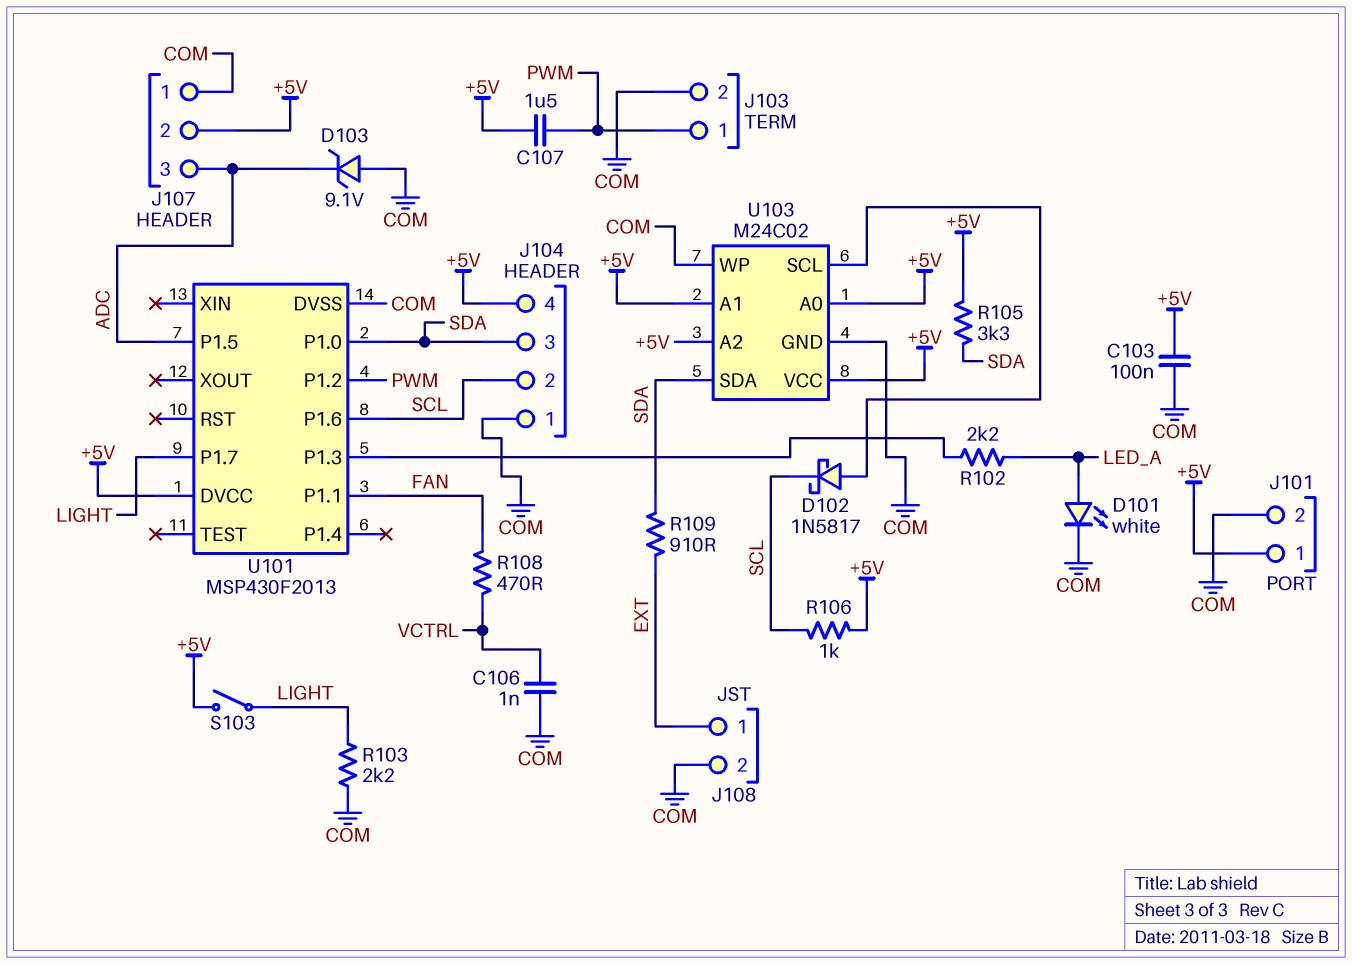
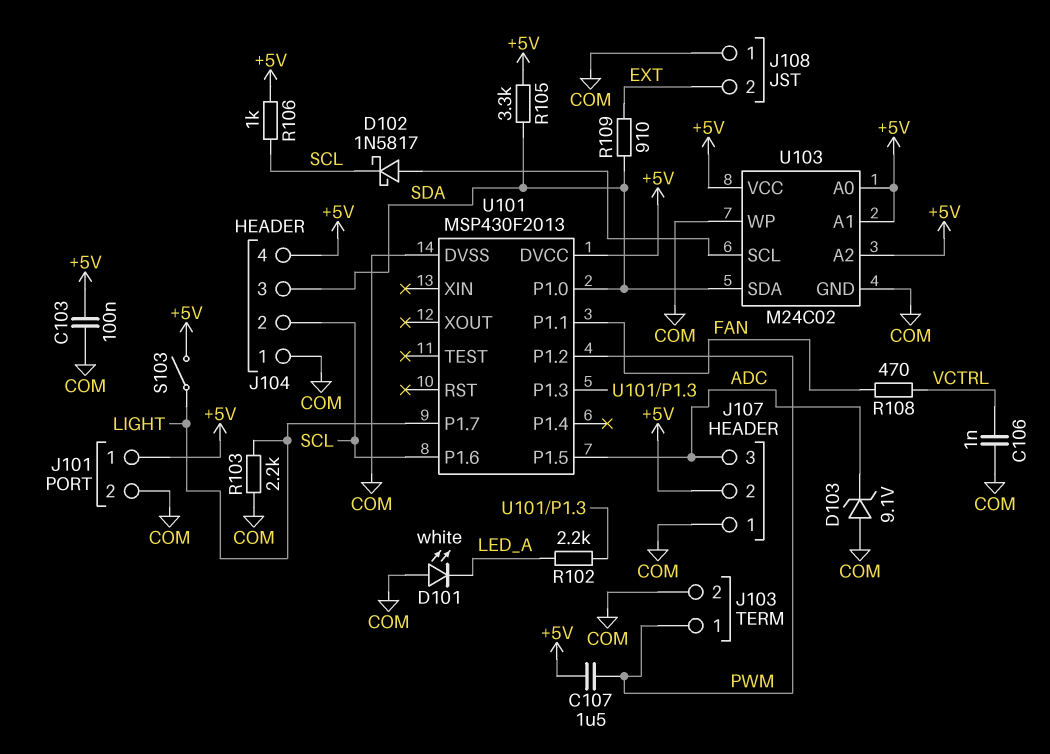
D101: LED white (A LED_A, K COM) -> LED white (A COM, K LED_A)
J108 pin 1: EXT -> COM
J108 pin 2: COM -> EXT

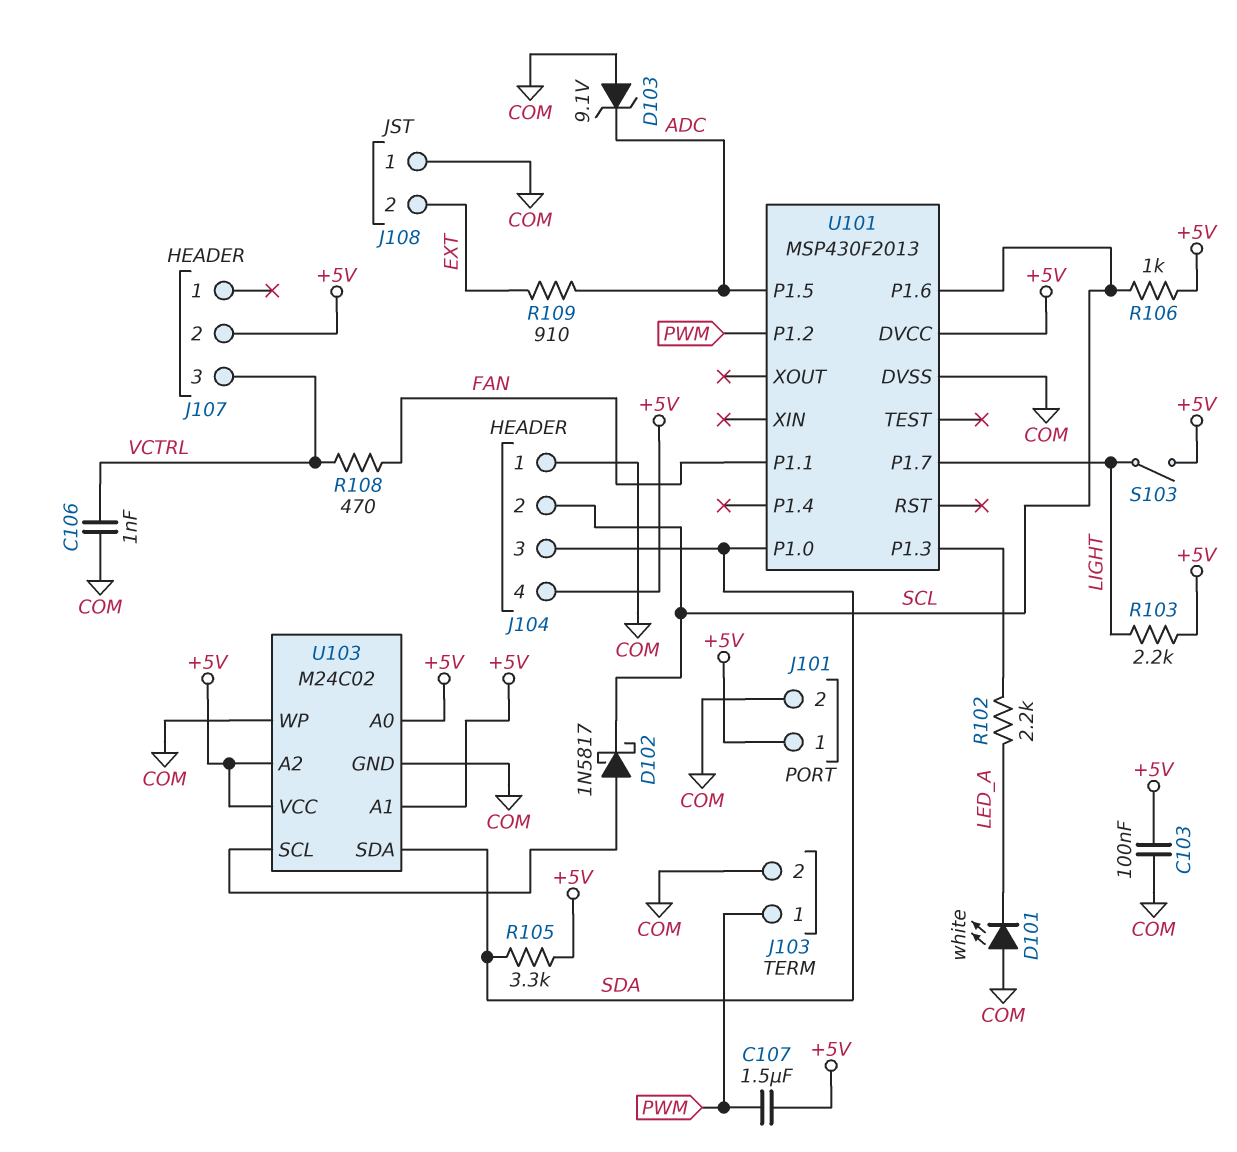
J107 pin 1: COM -> none
J107 pin 3: ADC -> VCTRL
R103: 2.2k (COM, LIGHT) -> 2.2k (+5V, LIGHT)
R109: 910 (EXT, SDA) -> 910 (ADC, EXT)

